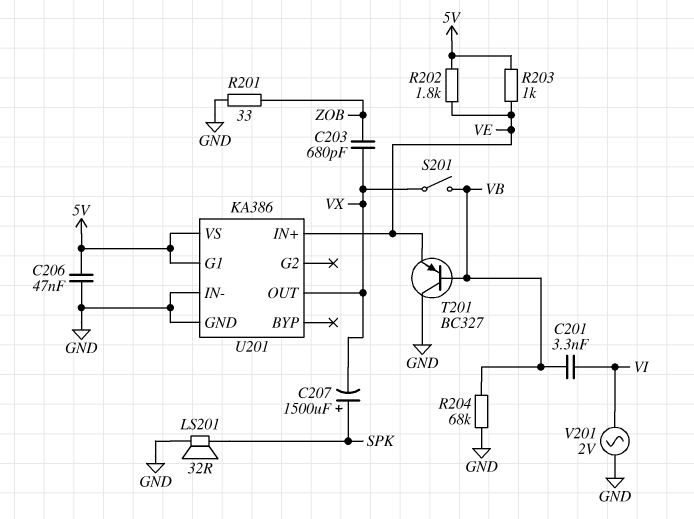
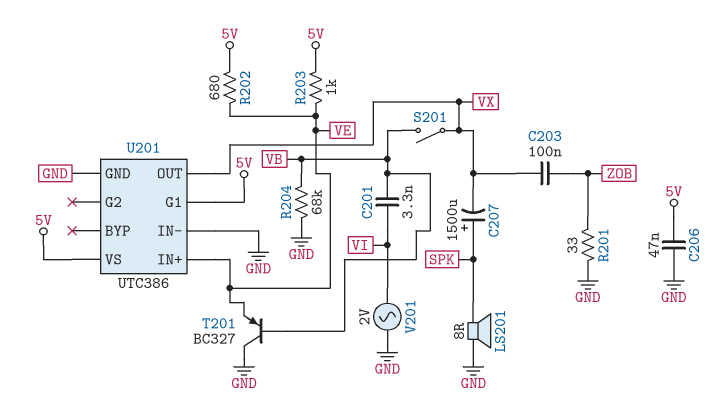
C203: 680pF (VX, ZOB) -> 100nF (VX, ZOB)
LS201: speaker 32R (GND, SPK) -> speaker 8R (GND, SPK)
R202: 1.8k (5V, VE) -> 680 (5V, VE)
U201: KA386 -> UTC386

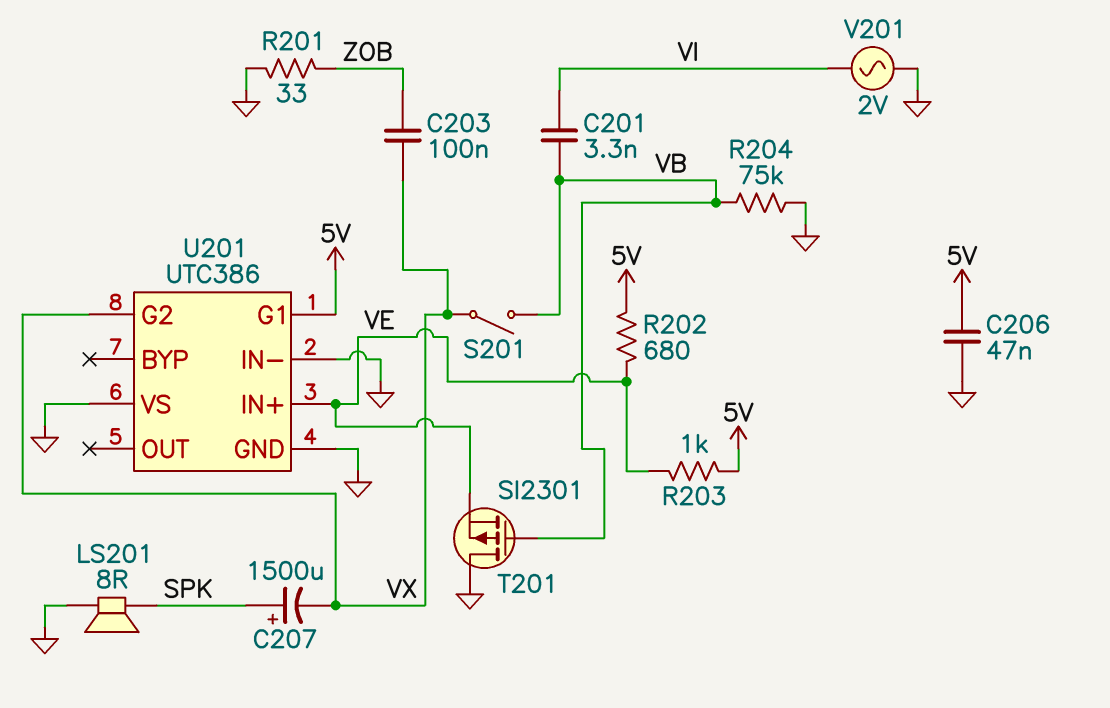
R204: 68k (GND, VB) -> 75k (GND, VB)
T201: PNP BC327 (B VB, C GND, E VE) -> PMOS SI2301 (G VB, D GND, S VE)
U201 pin G2: none -> VX
U201 pin OUT: VX -> none
U201 pin VS: 5V -> GND

